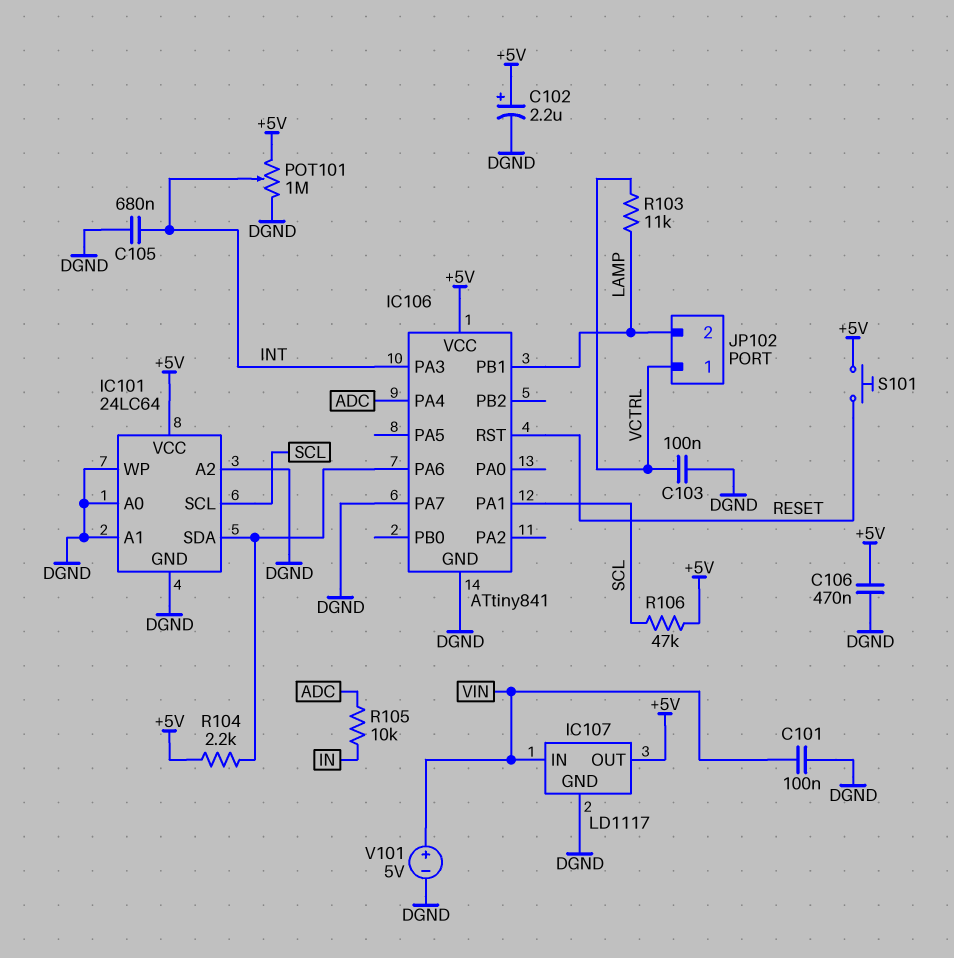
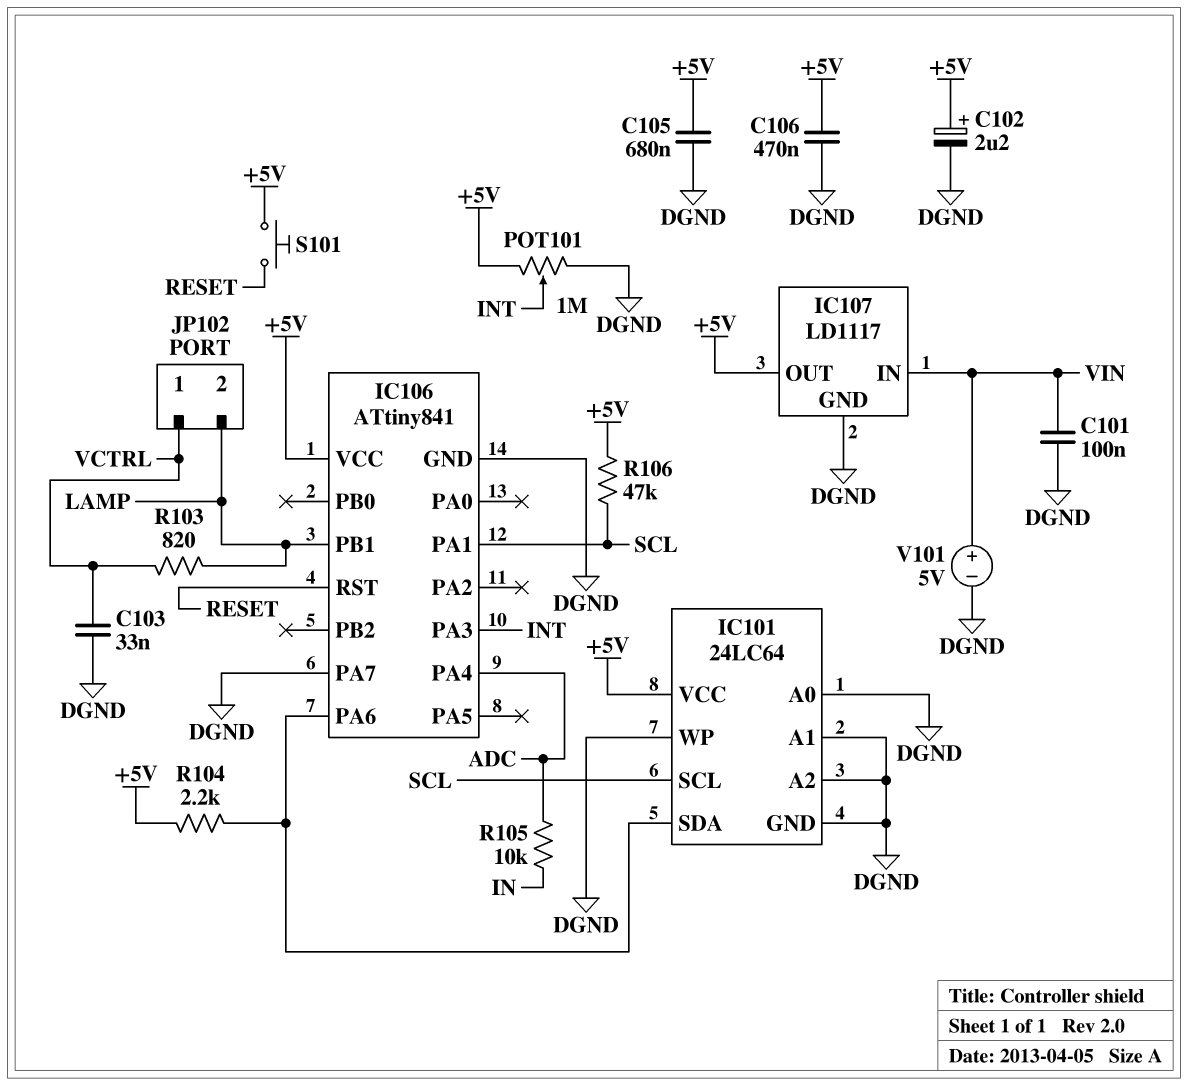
C103: 100nF (DGND, VCTRL) -> 33nF (DGND, VCTRL)
C105: 680nF (DGND, INT) -> 680nF (+5V, DGND)
R103: 11k (LAMP, VCTRL) -> 820 (LAMP, VCTRL)

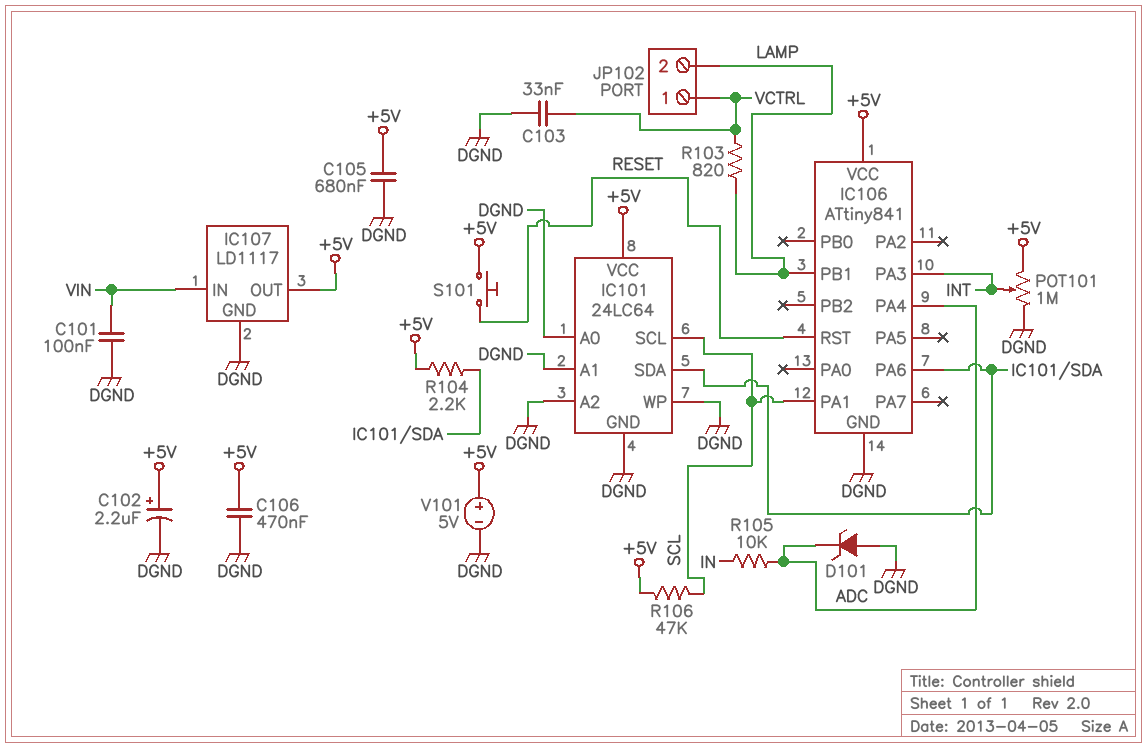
D101: none -> zener (A DGND, K ADC)
IC106 pin PA7: DGND -> none
V101: 5V (plus VIN, minus DGND) -> 5V (plus +5V, minus DGND)

